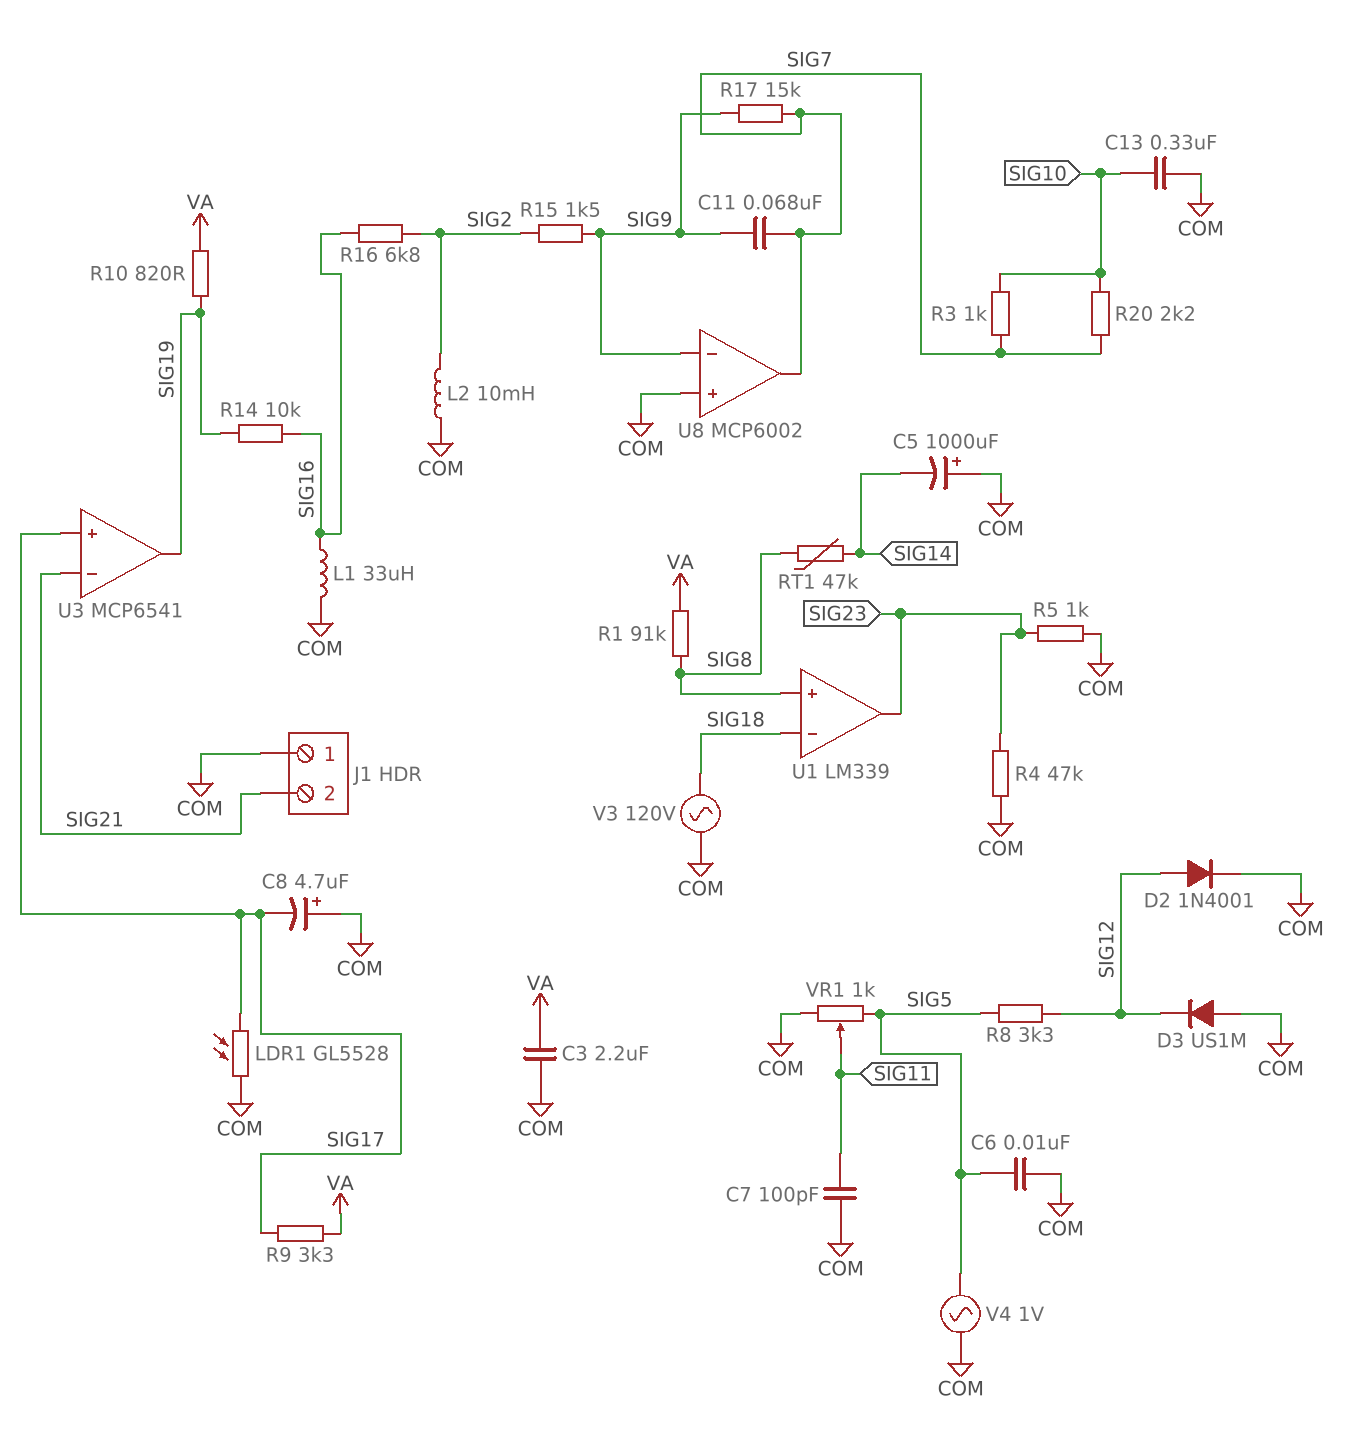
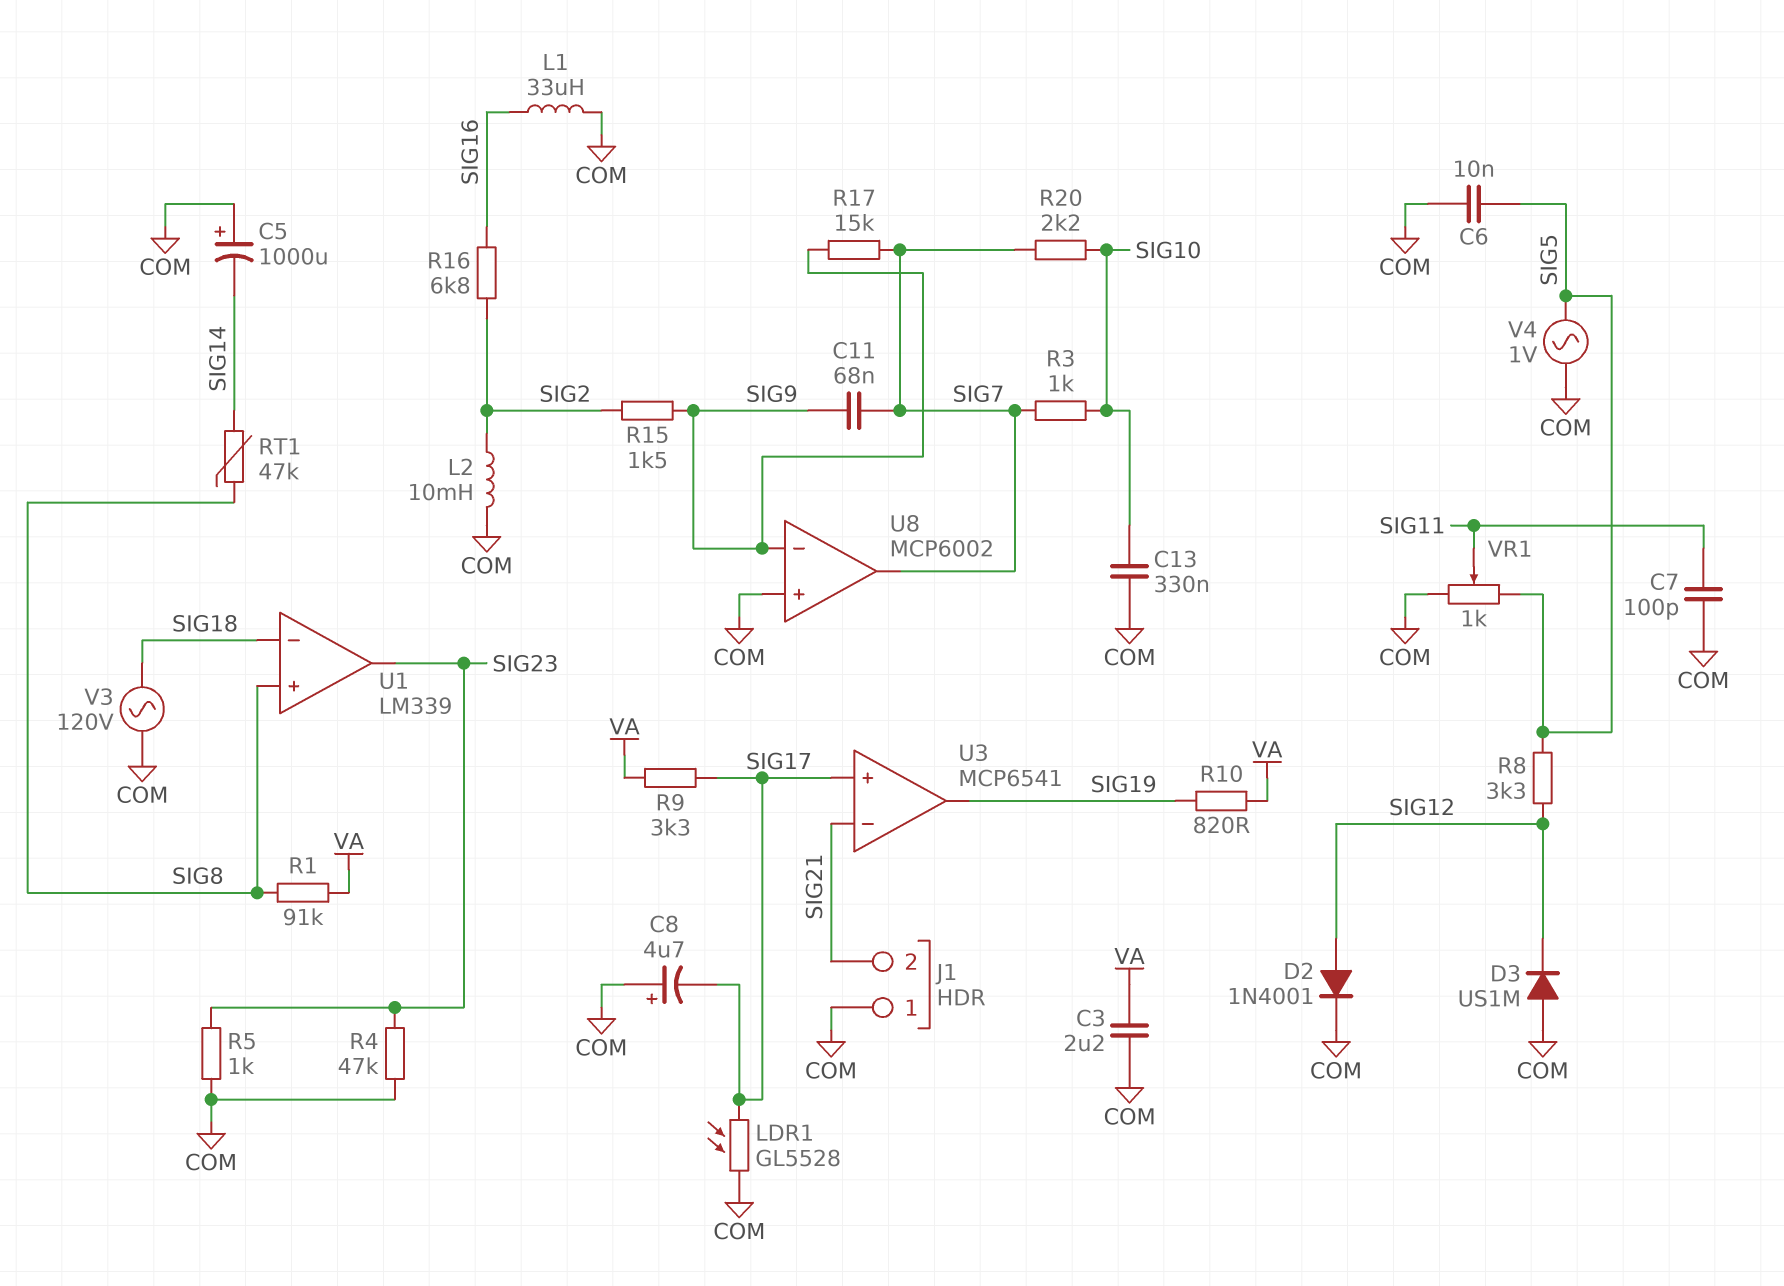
R14: 10k (SIG16, SIG19) -> none

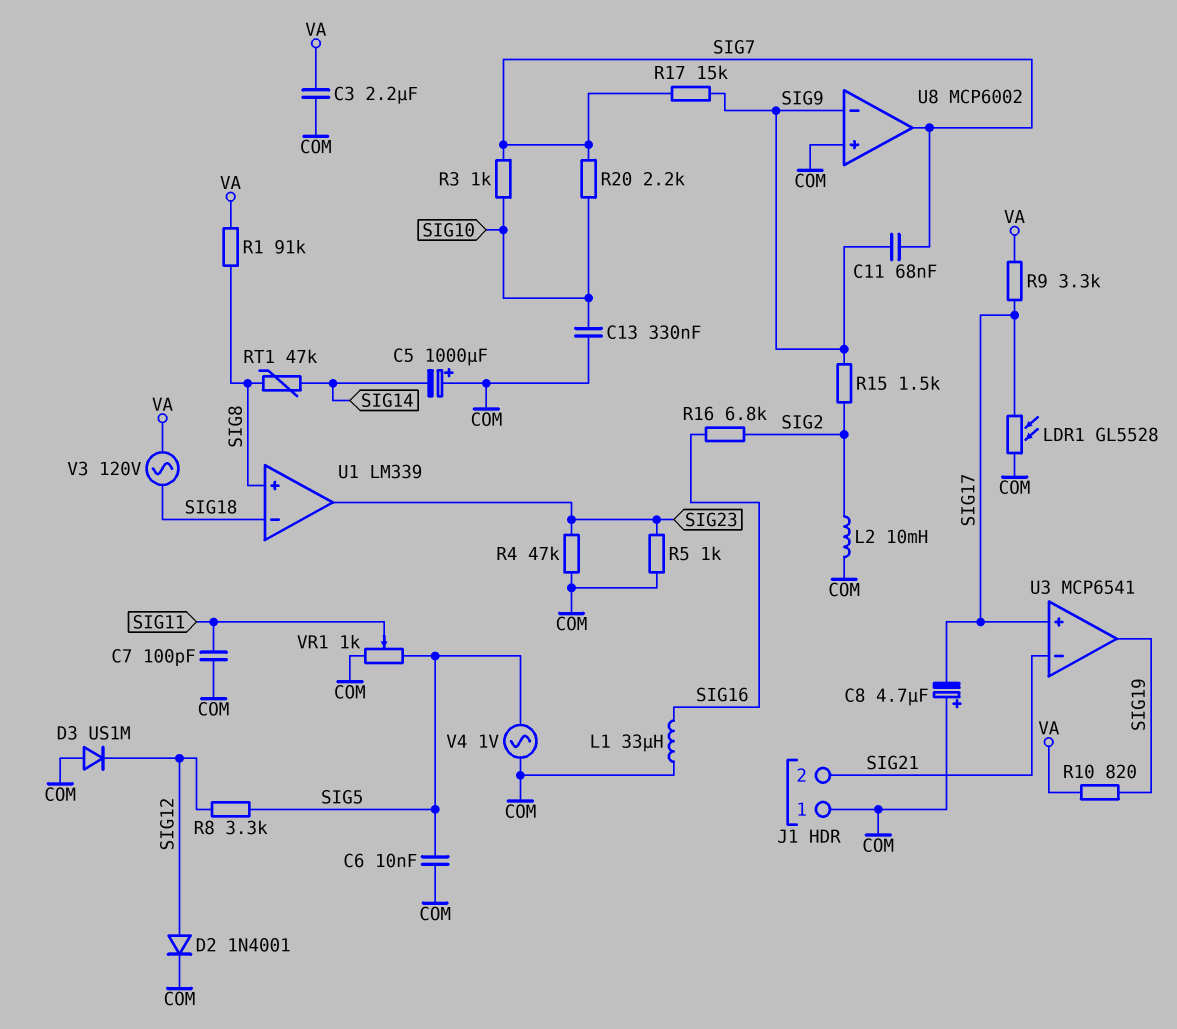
V3: AC 120V (COM, SIG18) -> AC 120V (SIG18, VA)

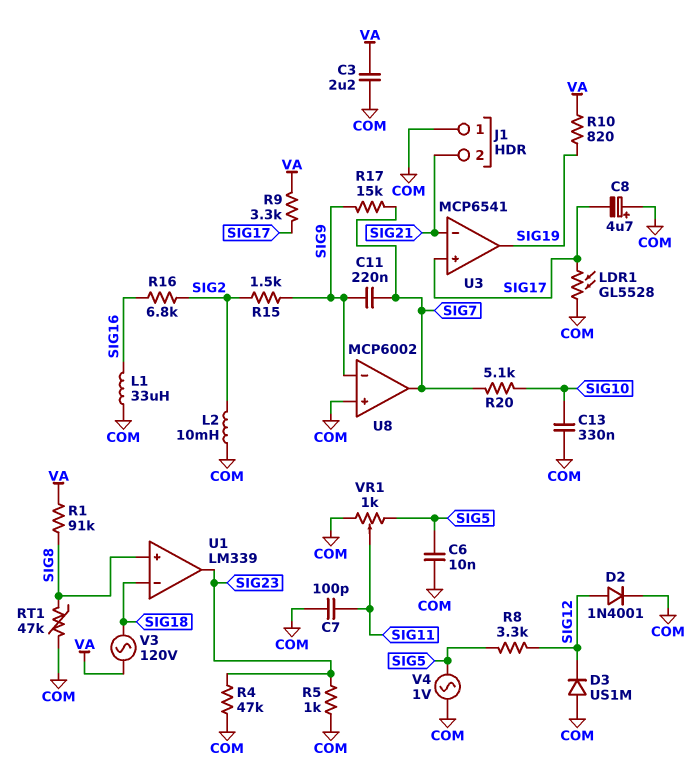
C5: 1000uF (plus COM, minus SIG14) -> none
C11: 68nF (SIG7, SIG9) -> 220nF (SIG7, SIG9)
R3: 1k (SIG7, SIG10) -> none
R20: 2.2k (SIG7, SIG10) -> 5.1k (SIG7, SIG10)
RT1: 47k (SIG8, SIG14) -> 47k (COM, SIG8)

